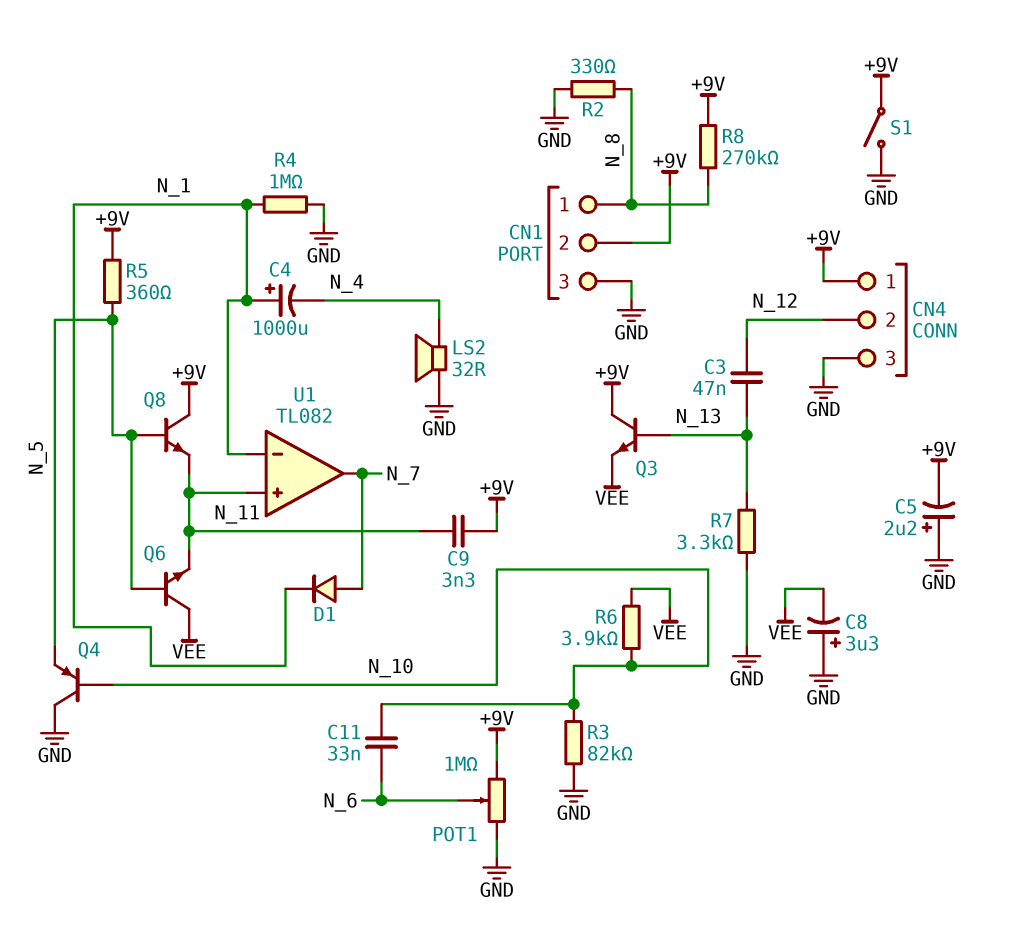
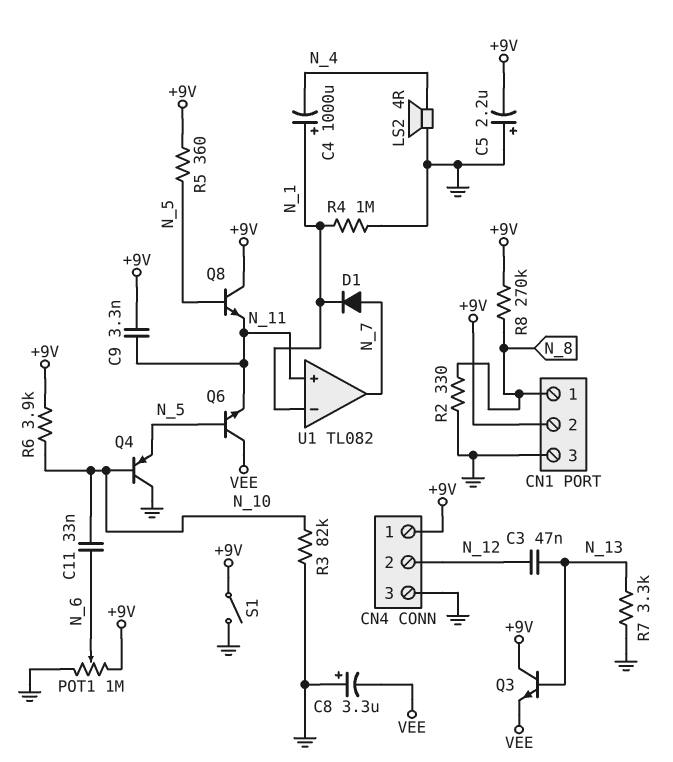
LS2: speaker 32R (GND, N_4) -> speaker 4R (GND, N_4)
R6: 3.9k (N_10, VEE) -> 3.9k (+9V, N_10)

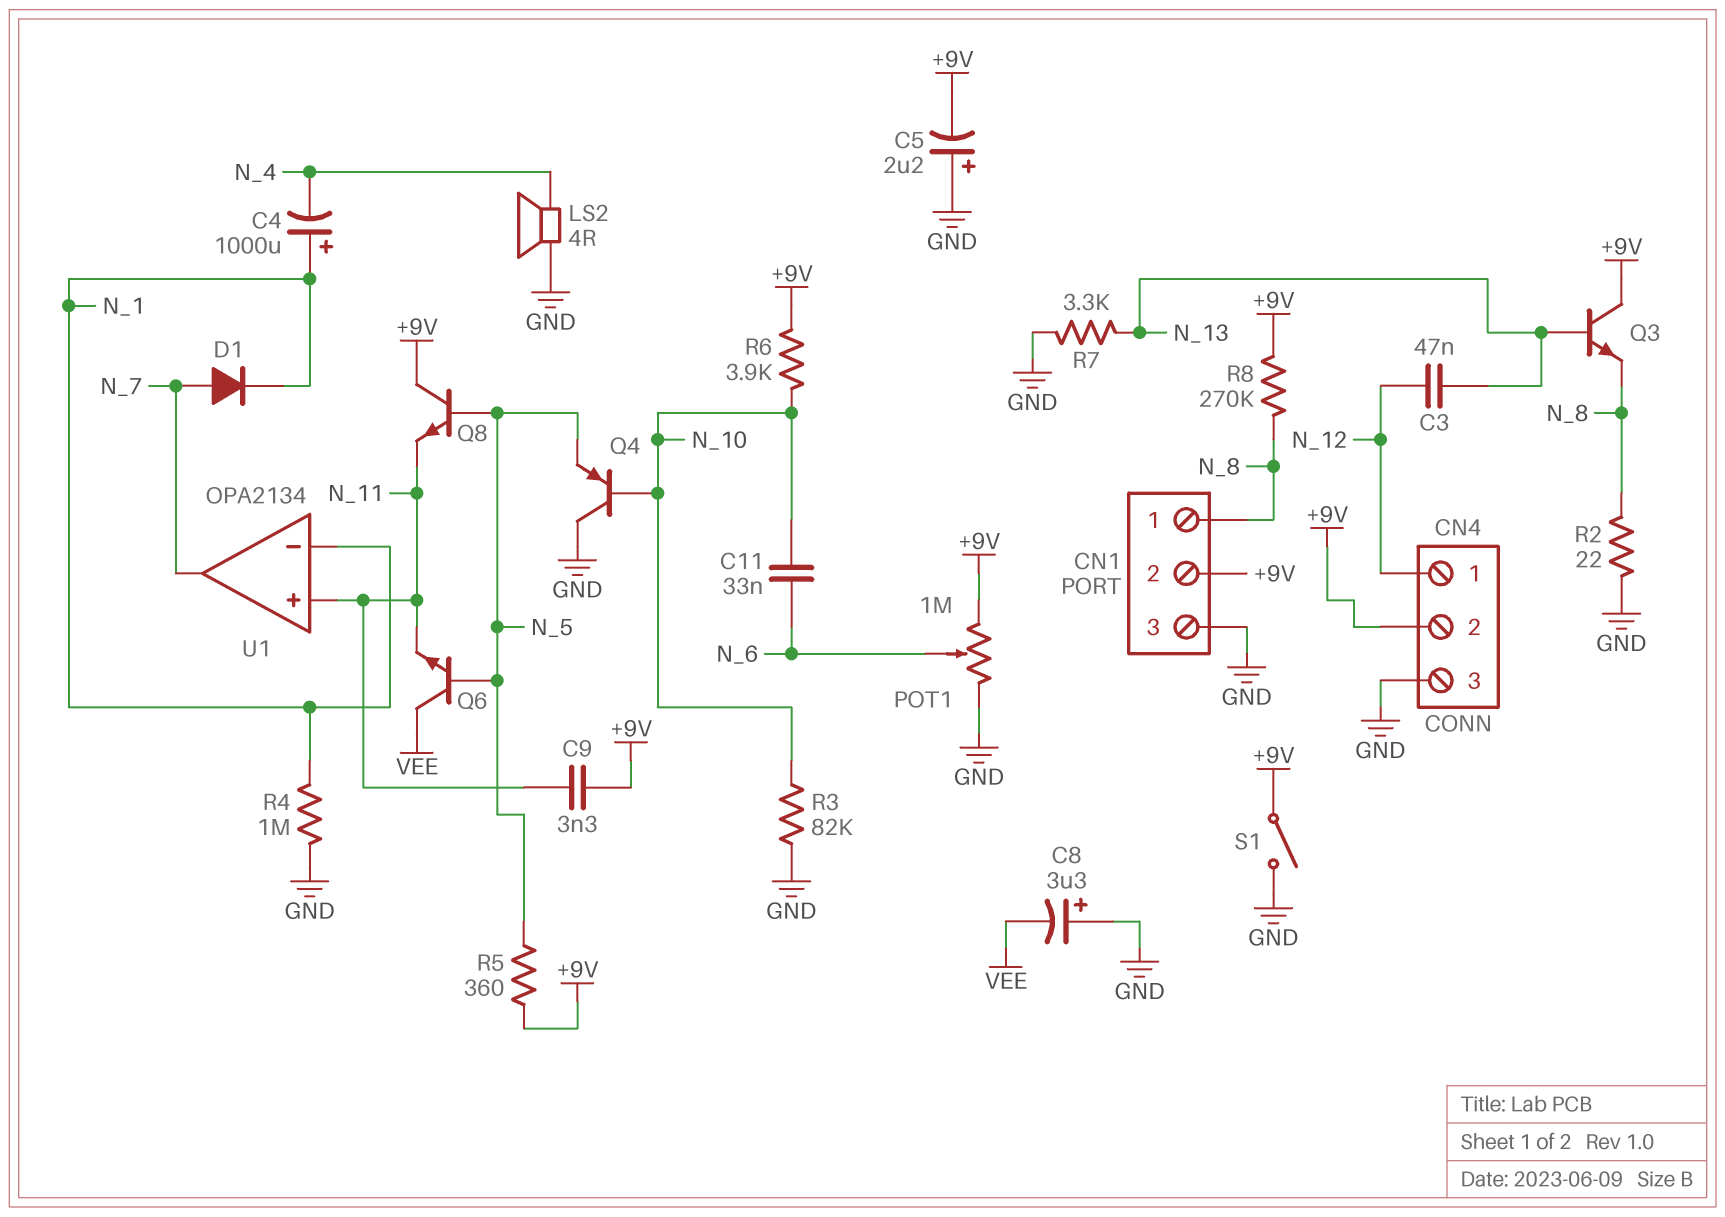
CN4 pin 1: +9V -> N_12
CN4 pin 2: N_12 -> +9V
Q3: NPN (B N_13, C +9V, E VEE) -> NPN (B N_13, C +9V, E N_8)
R2: 330 (GND, N_8) -> 22 (GND, N_8)
U1: TL082 -> OPA2134

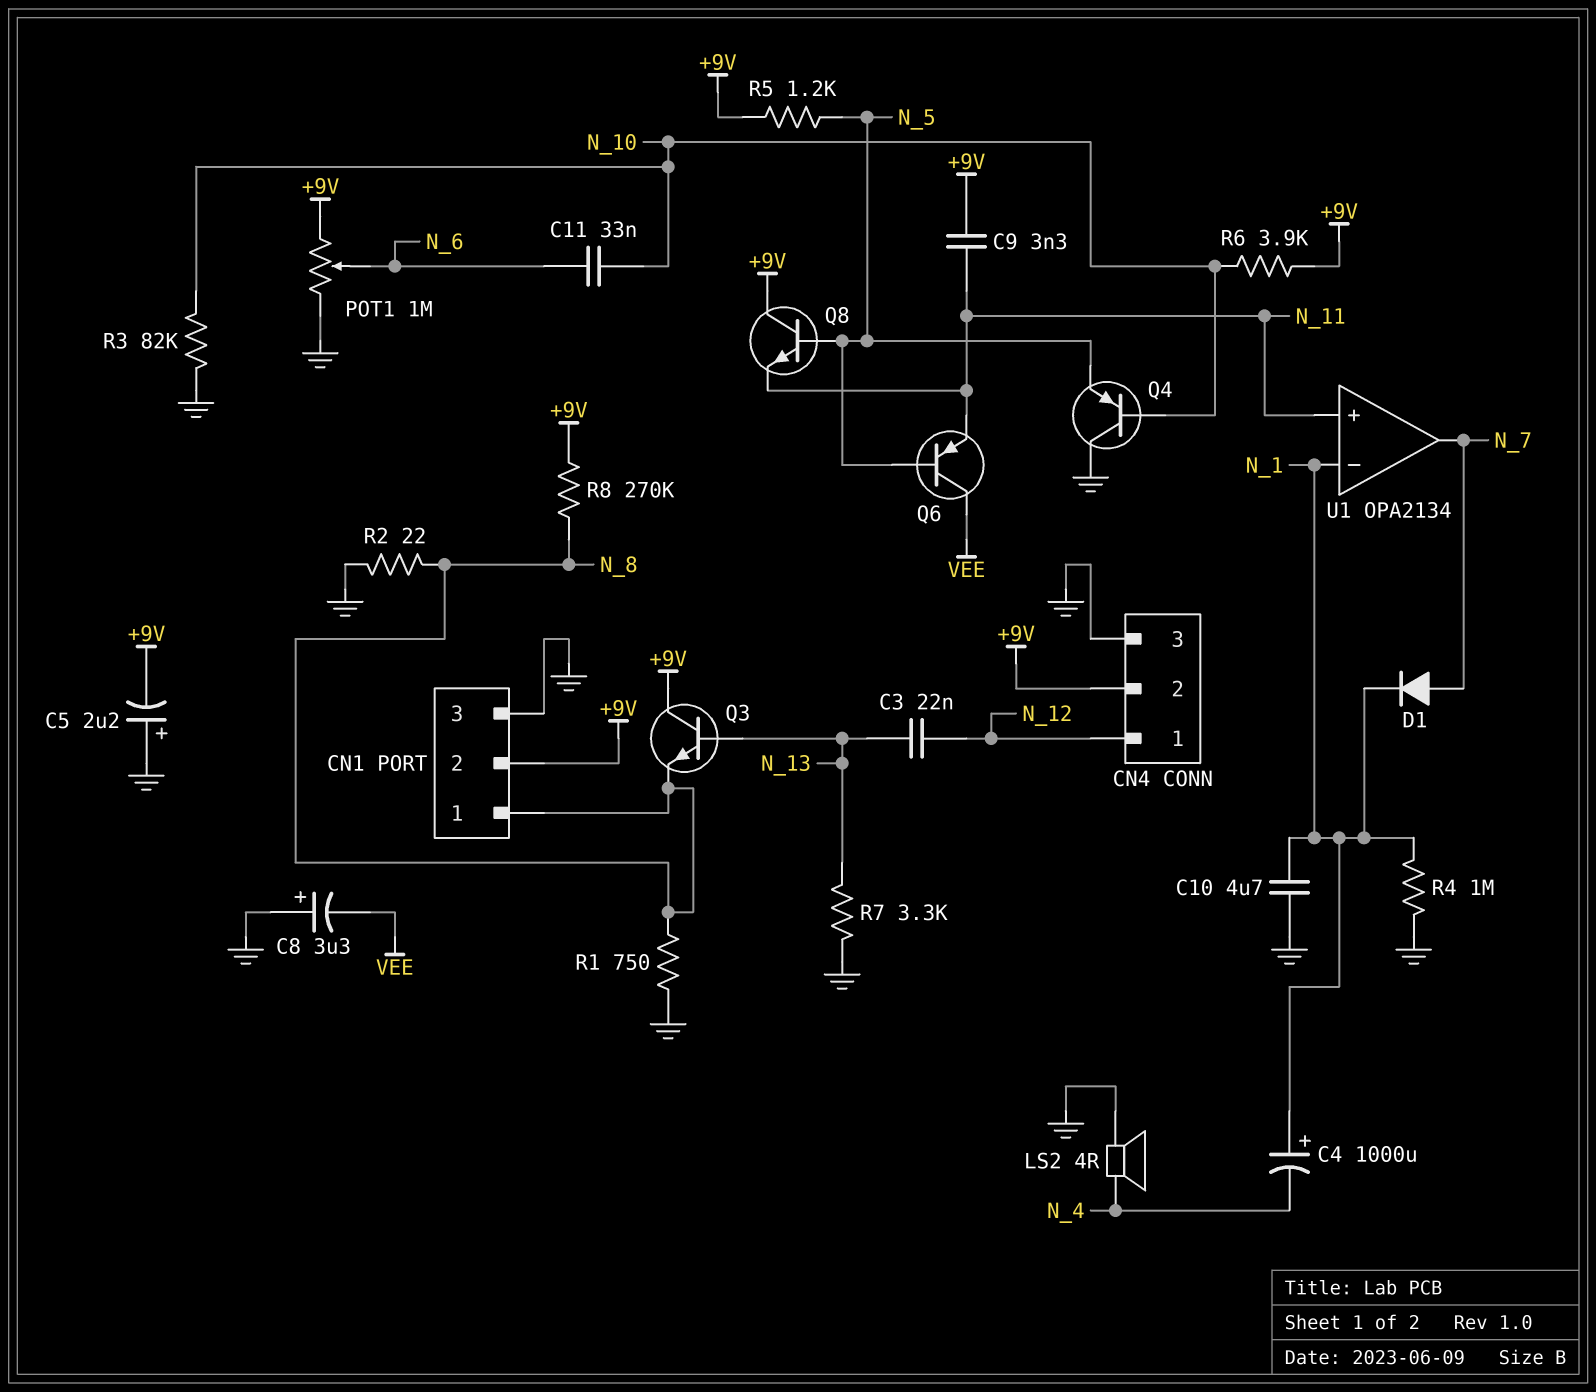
C3: 47nF (N_12, N_13) -> 22nF (N_12, N_13)
C10: none -> 4.7uF (GND, N_1)
Q6: NPN (B N_5, C VEE, E N_11) -> PNP (B N_5, C VEE, E N_11)
R1: none -> 750 (GND, N_8)
R5: 360 (+9V, N_5) -> 1.2k (+9V, N_5)
S1: switch (+9V, GND) -> none

